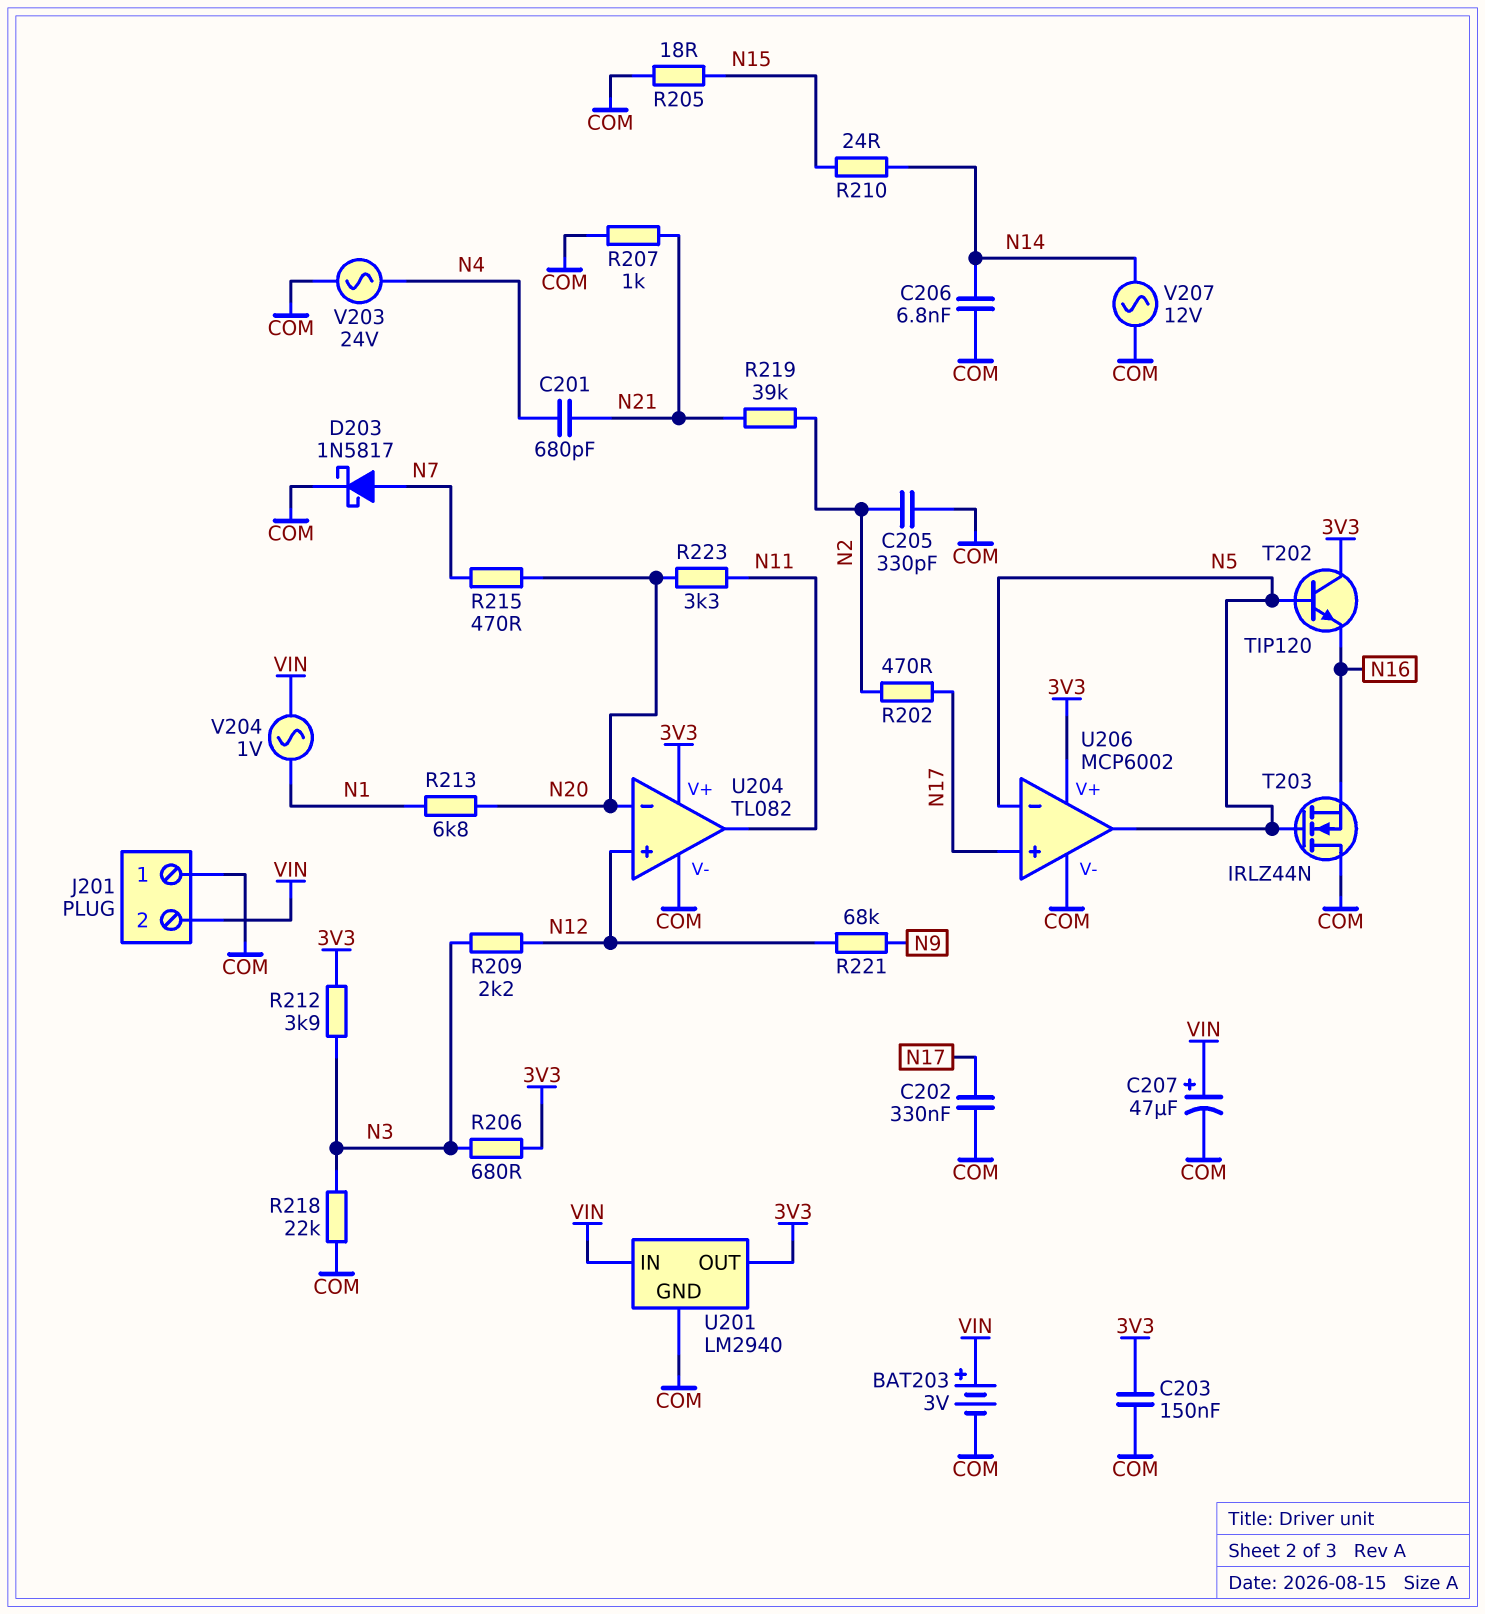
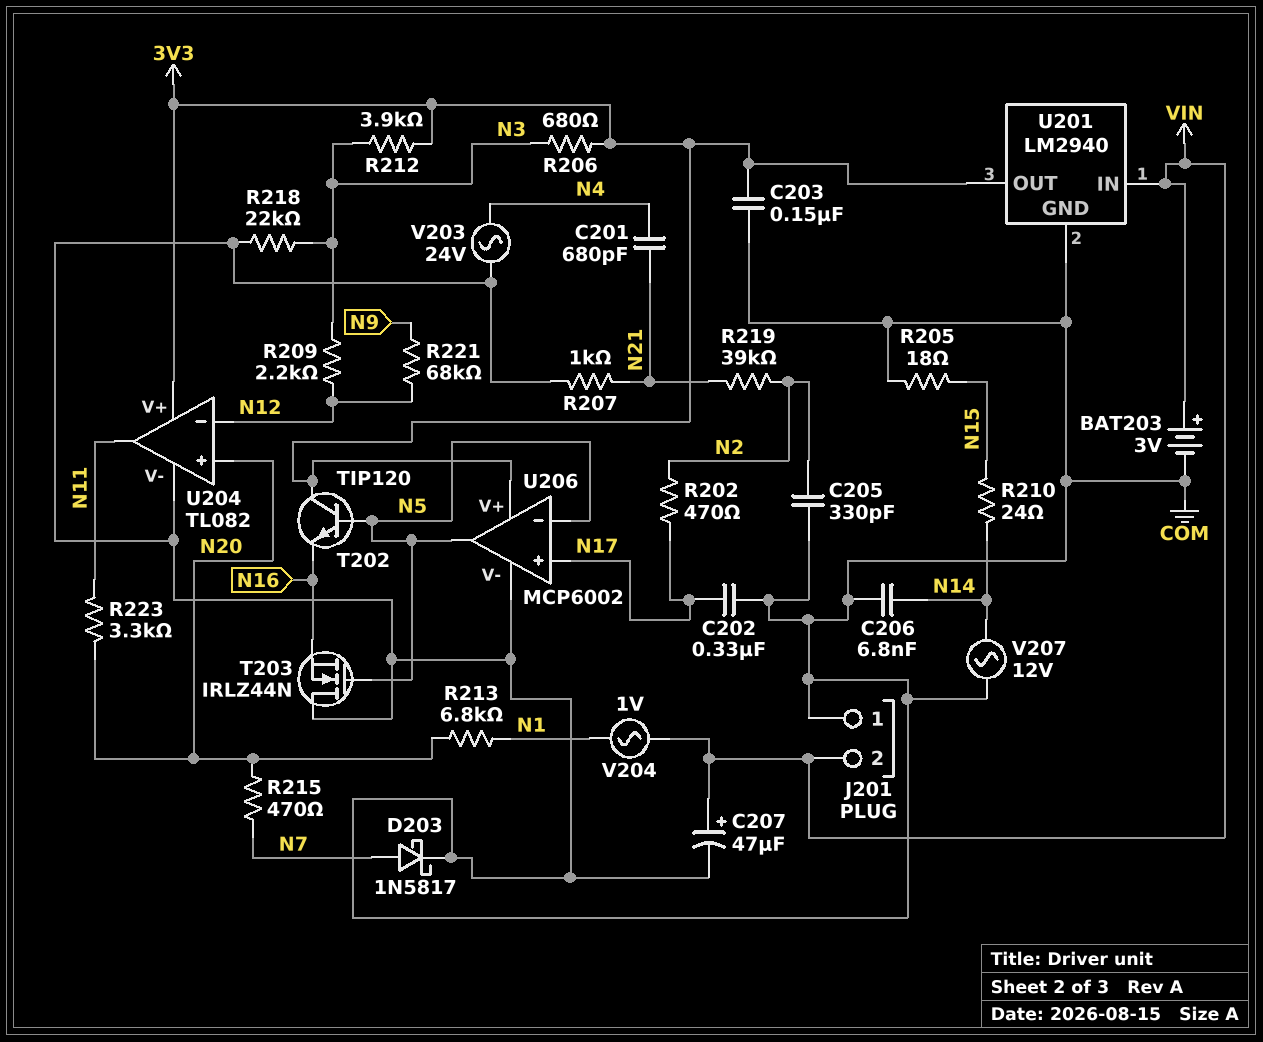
U204 pin in+: N12 -> N20
U204 pin in-: N20 -> N12

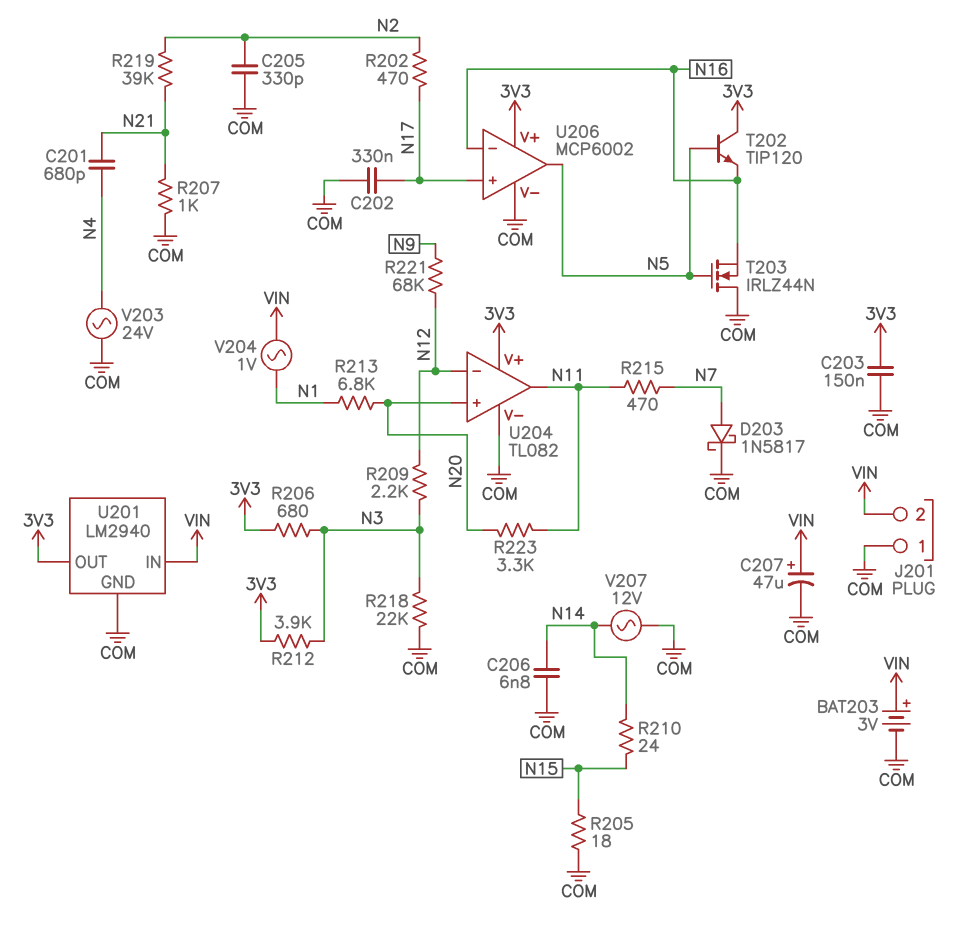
R215: 470 (N7, N20) -> 470 (N7, N11)
U206 pin in-: N5 -> N16

